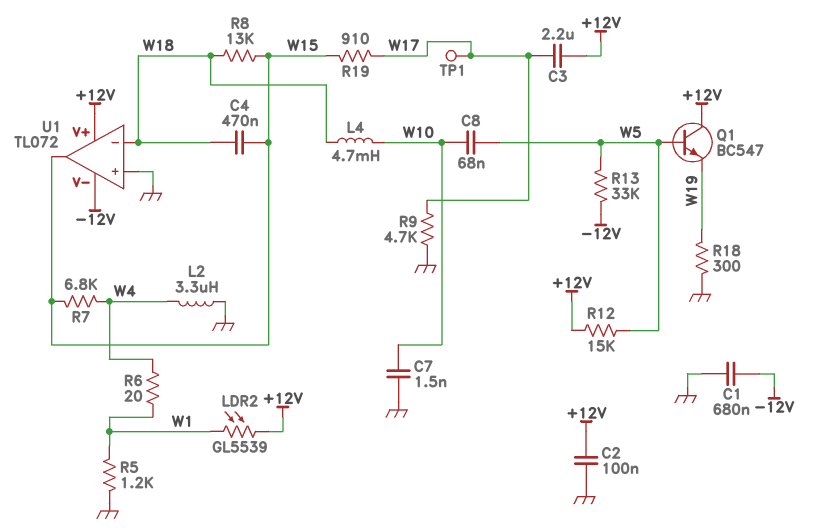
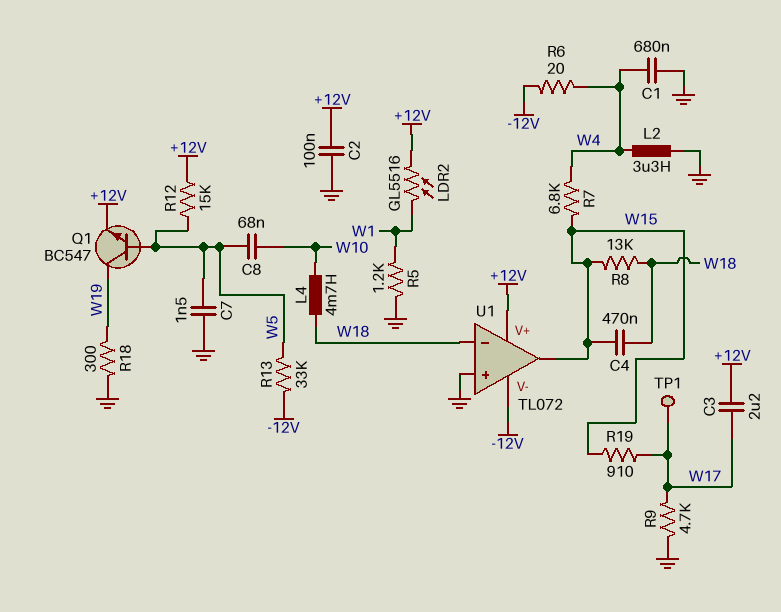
C1: 680nF (-12V, GND) -> 680nF (GND, W4)
C7: 1.5nF (GND, W10) -> 1.5nF (GND, W5)
LDR2: GL5539 (+12V, W1) -> GL5516 (+12V, W1)
Q1: NPN BC547 (B W5, C +12V, E W19) -> NPN BC547 (B W5, C W19, E +12V)
R6: 20 (W1, W4) -> 20 (-12V, W4)

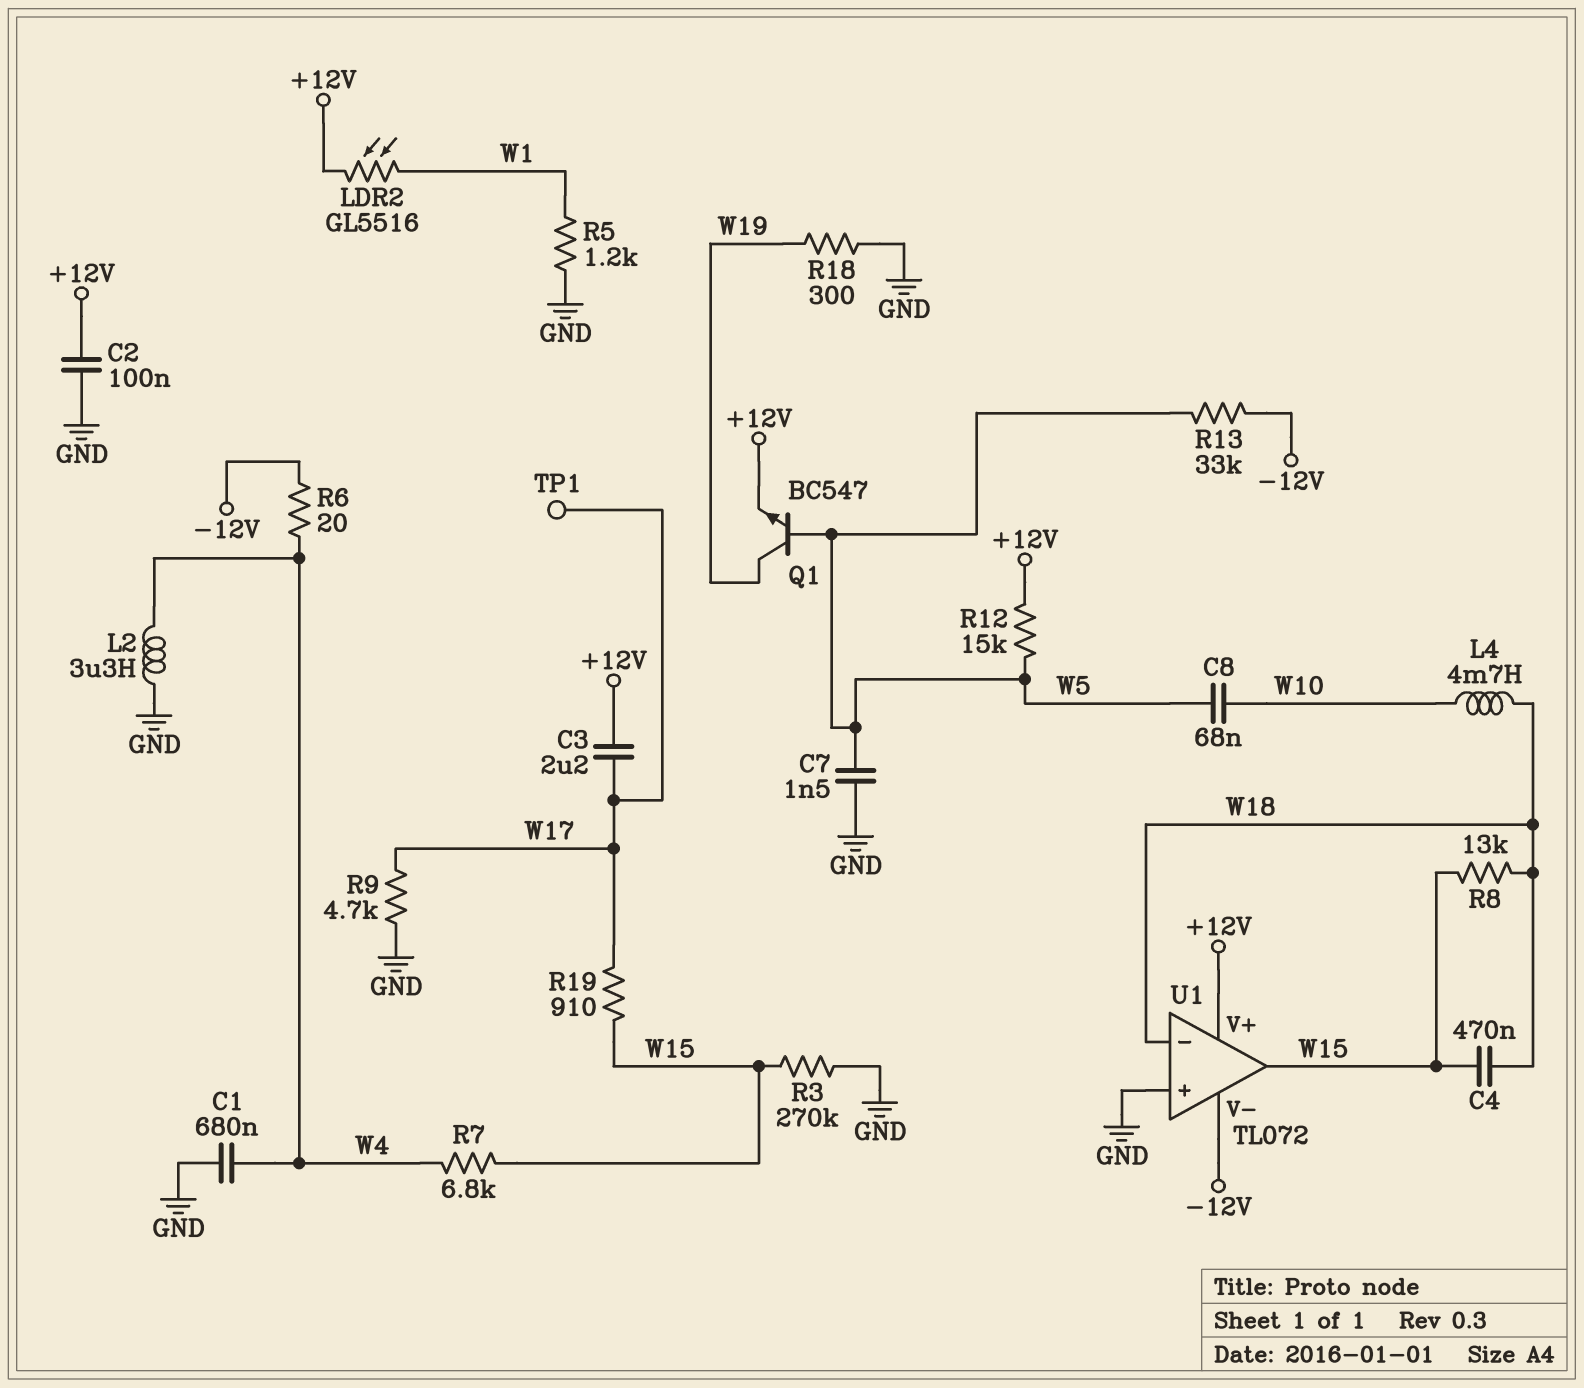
R3: none -> 270k (GND, W15)

